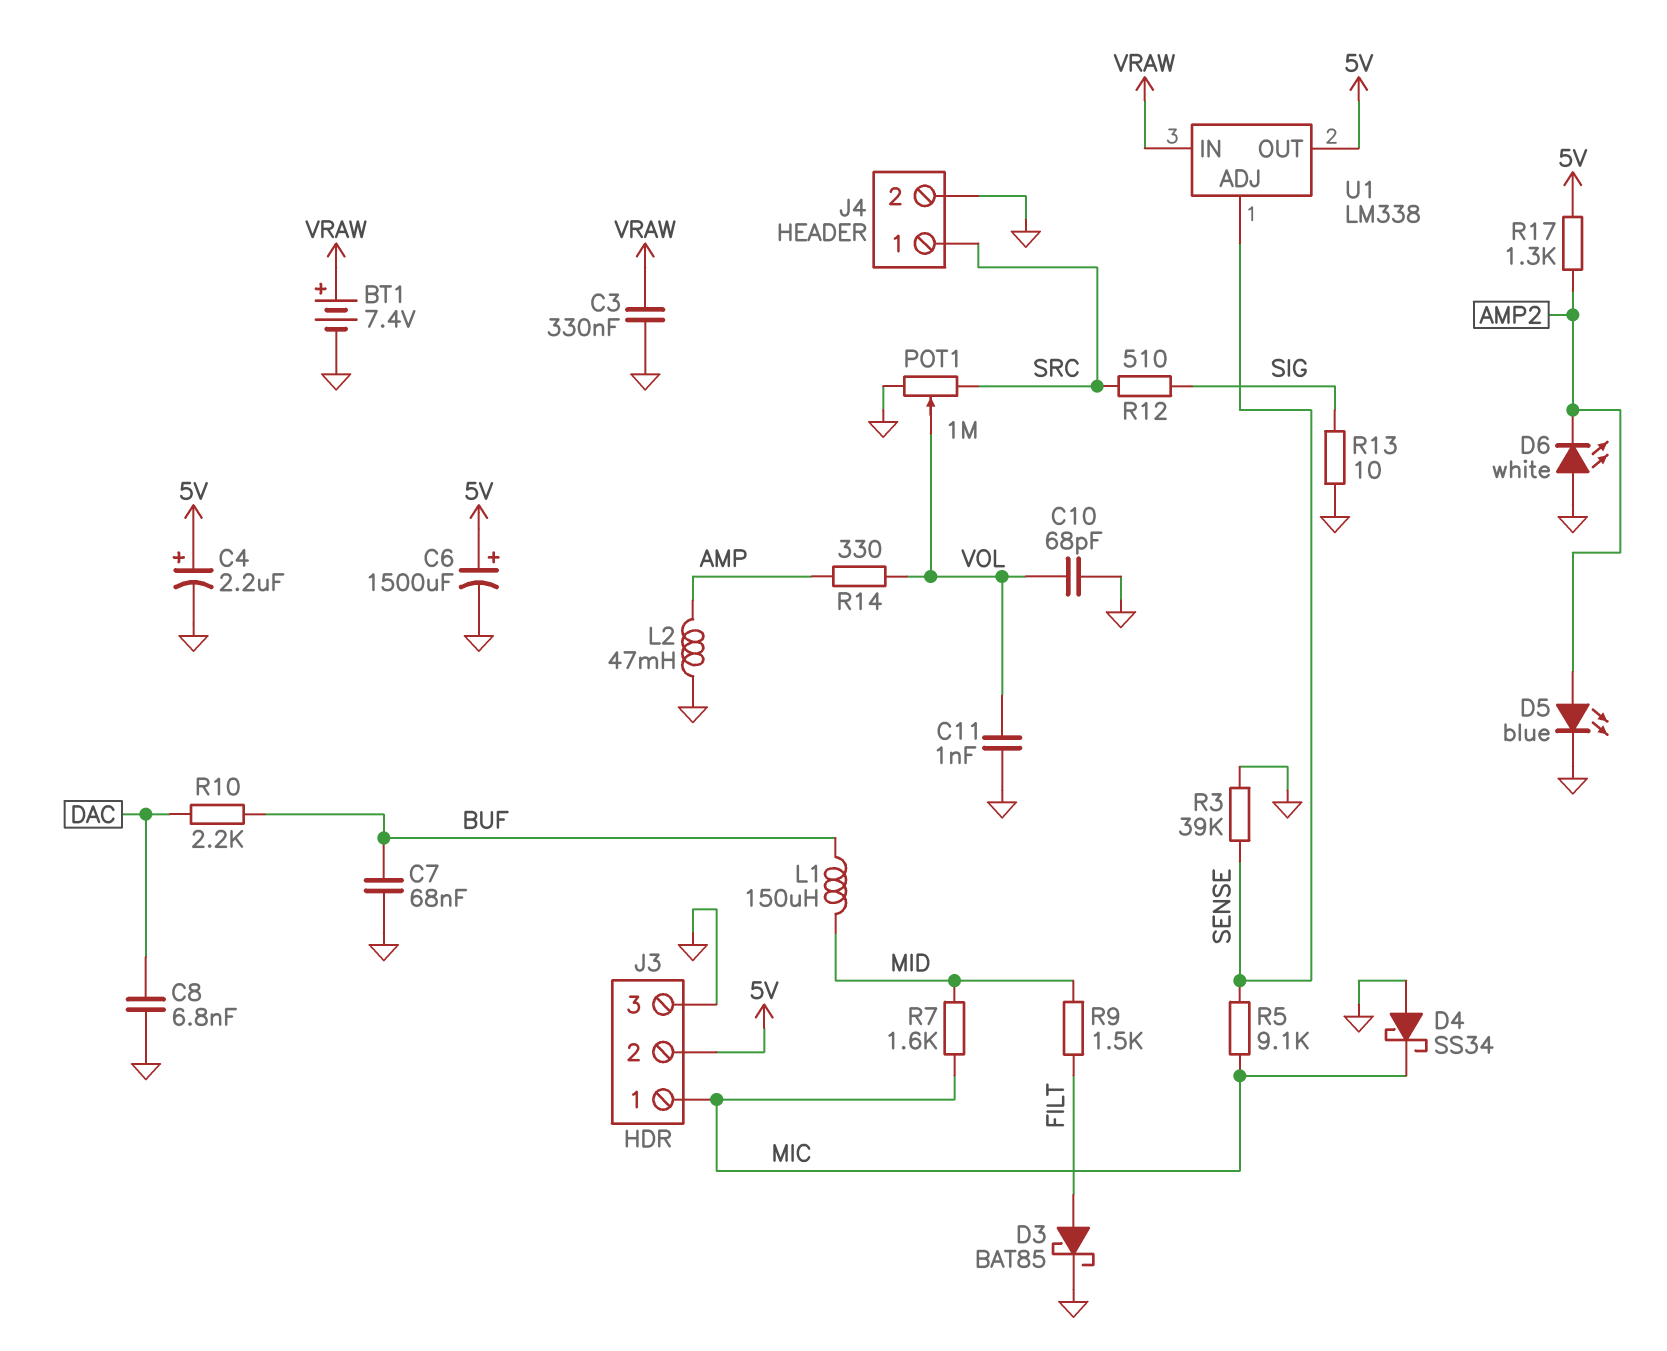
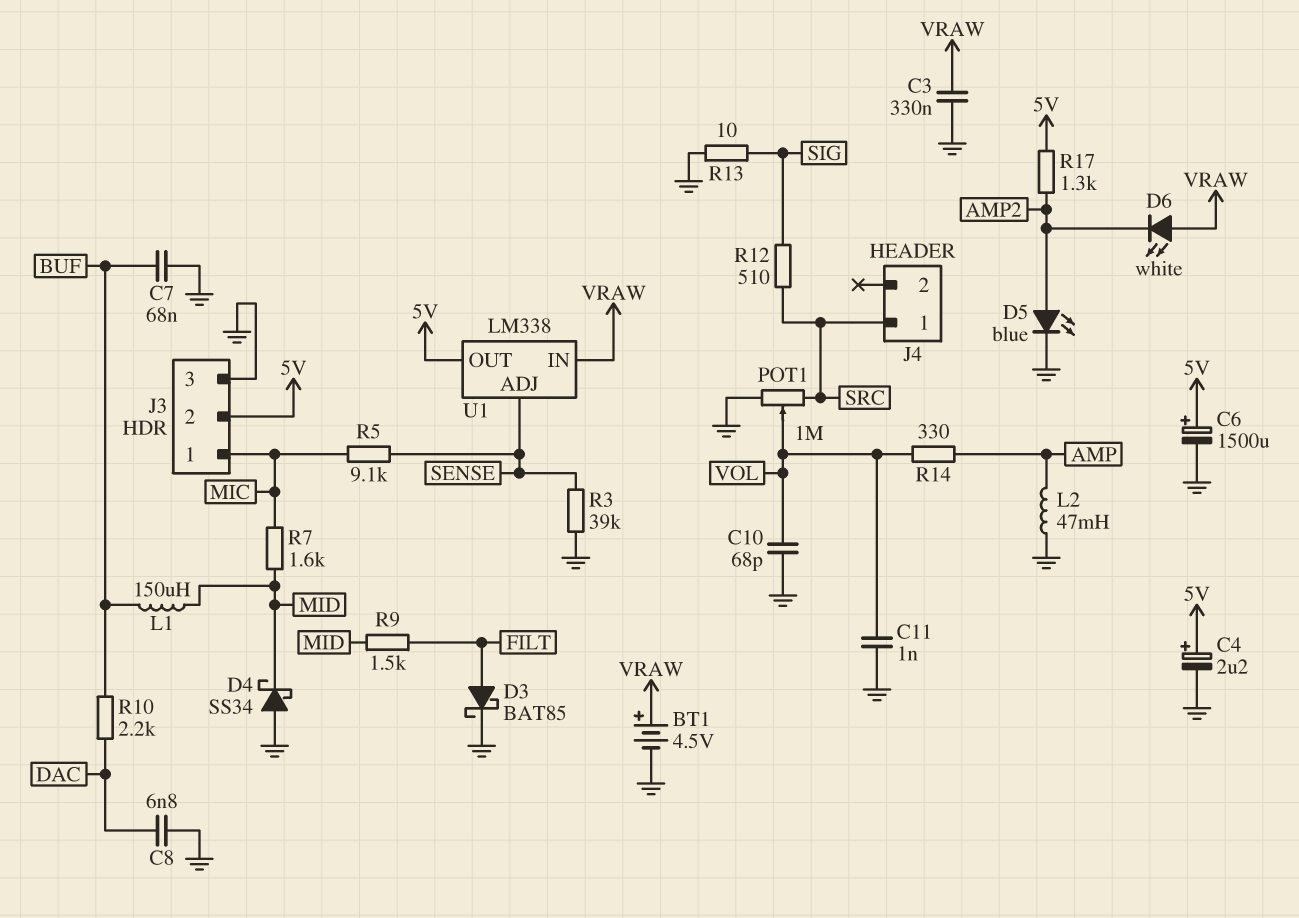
BT1: 7.4V (plus VRAW, minus GND) -> 4.5V (plus VRAW, minus GND)
D4: schottky SS34 (A GND, K MIC) -> schottky SS34 (A GND, K MID)
D6: LED white (A GND, K AMP2) -> LED white (A VRAW, K AMP2)
J4 pin 2: GND -> none

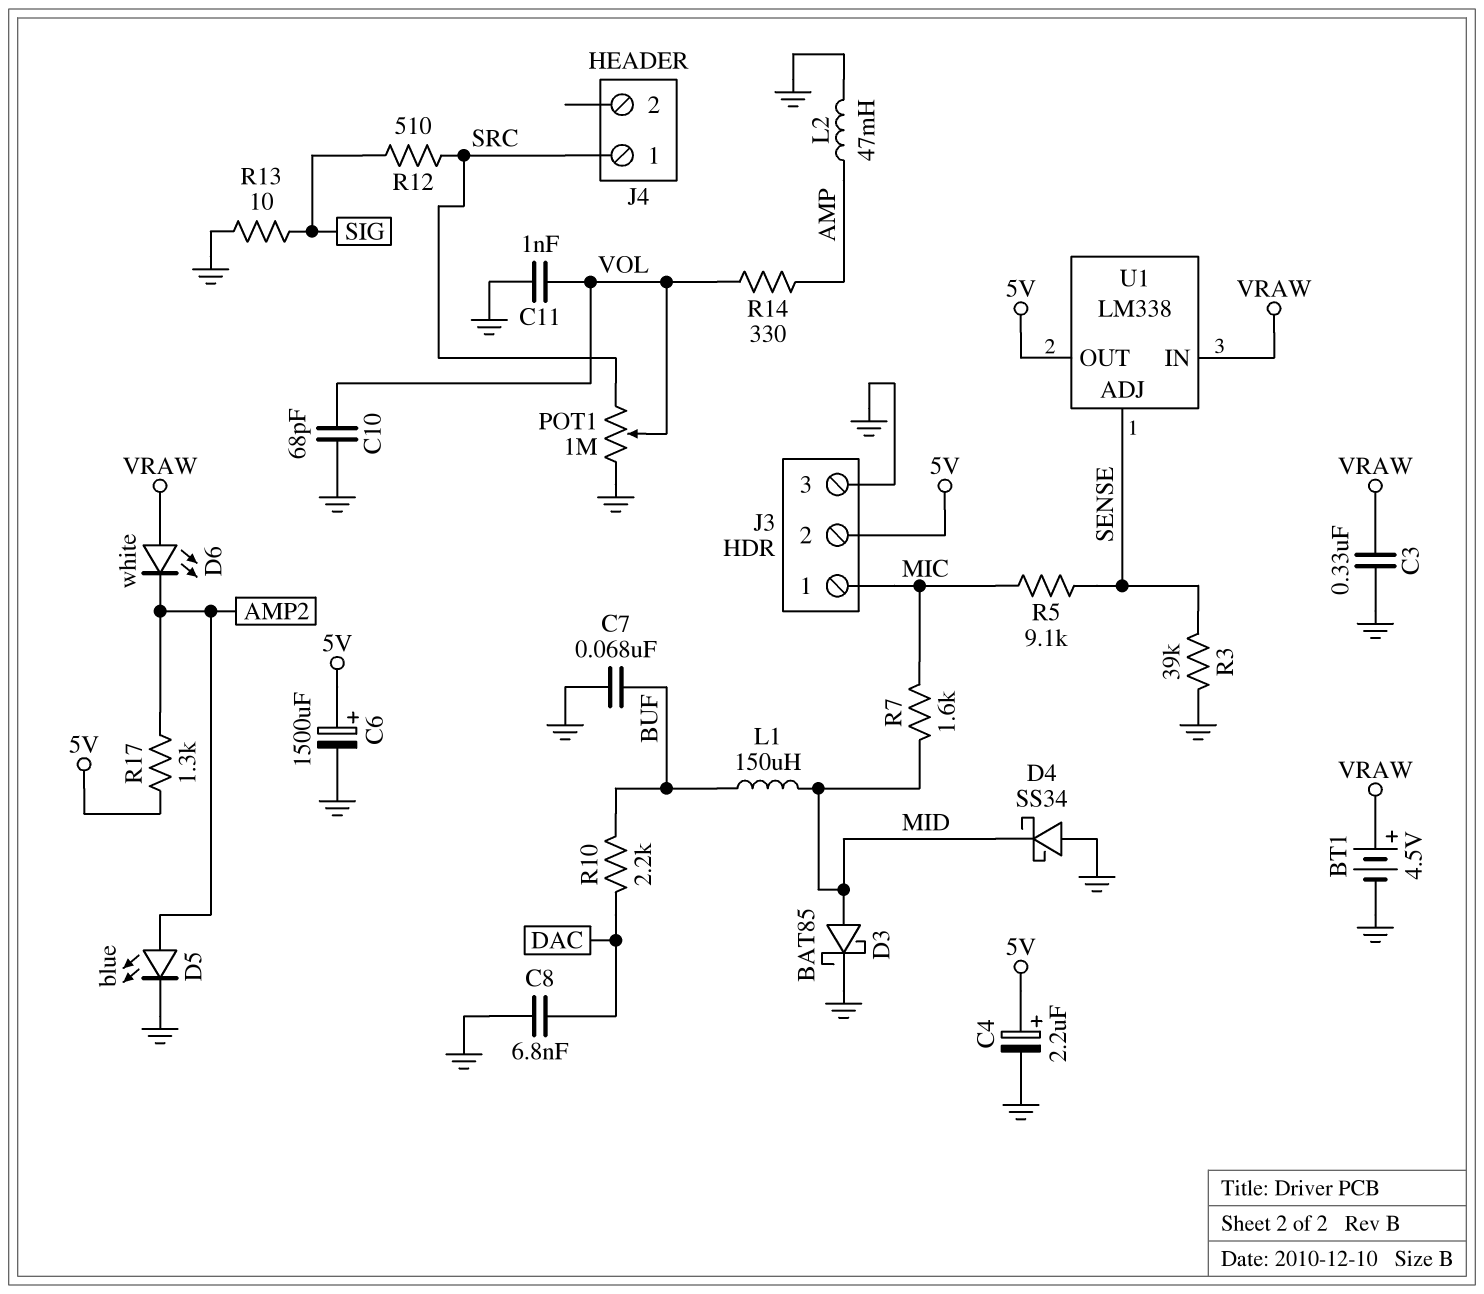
D3: schottky BAT85 (A FILT, K GND) -> schottky BAT85 (A MID, K GND)
R9: 1.5k (FILT, MID) -> none

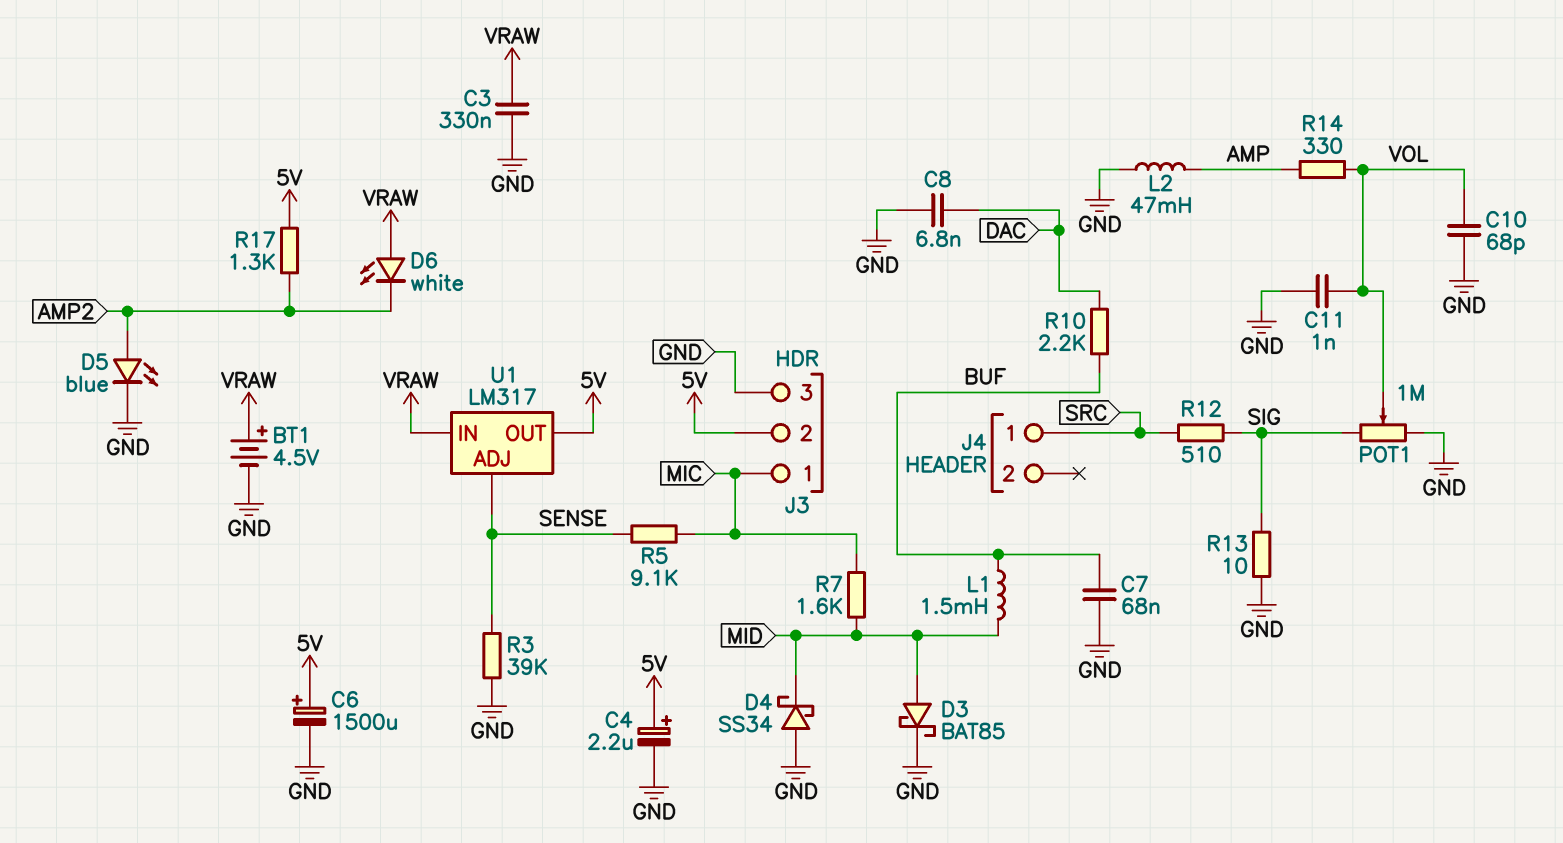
L1: 150uH (BUF, MID) -> 1.5mH (BUF, MID)
POT1: 1M (GND, SRC, wiper VOL) -> 1M (GND, SIG, wiper VOL)
U1: LM338 -> LM317

